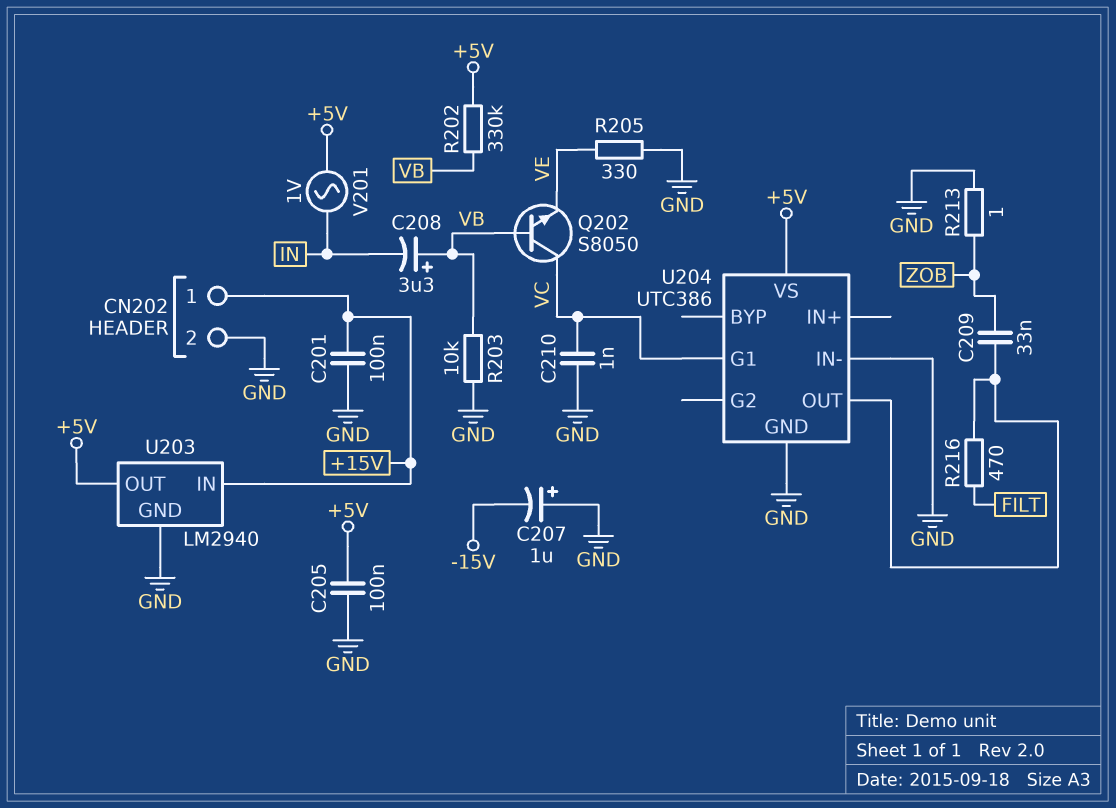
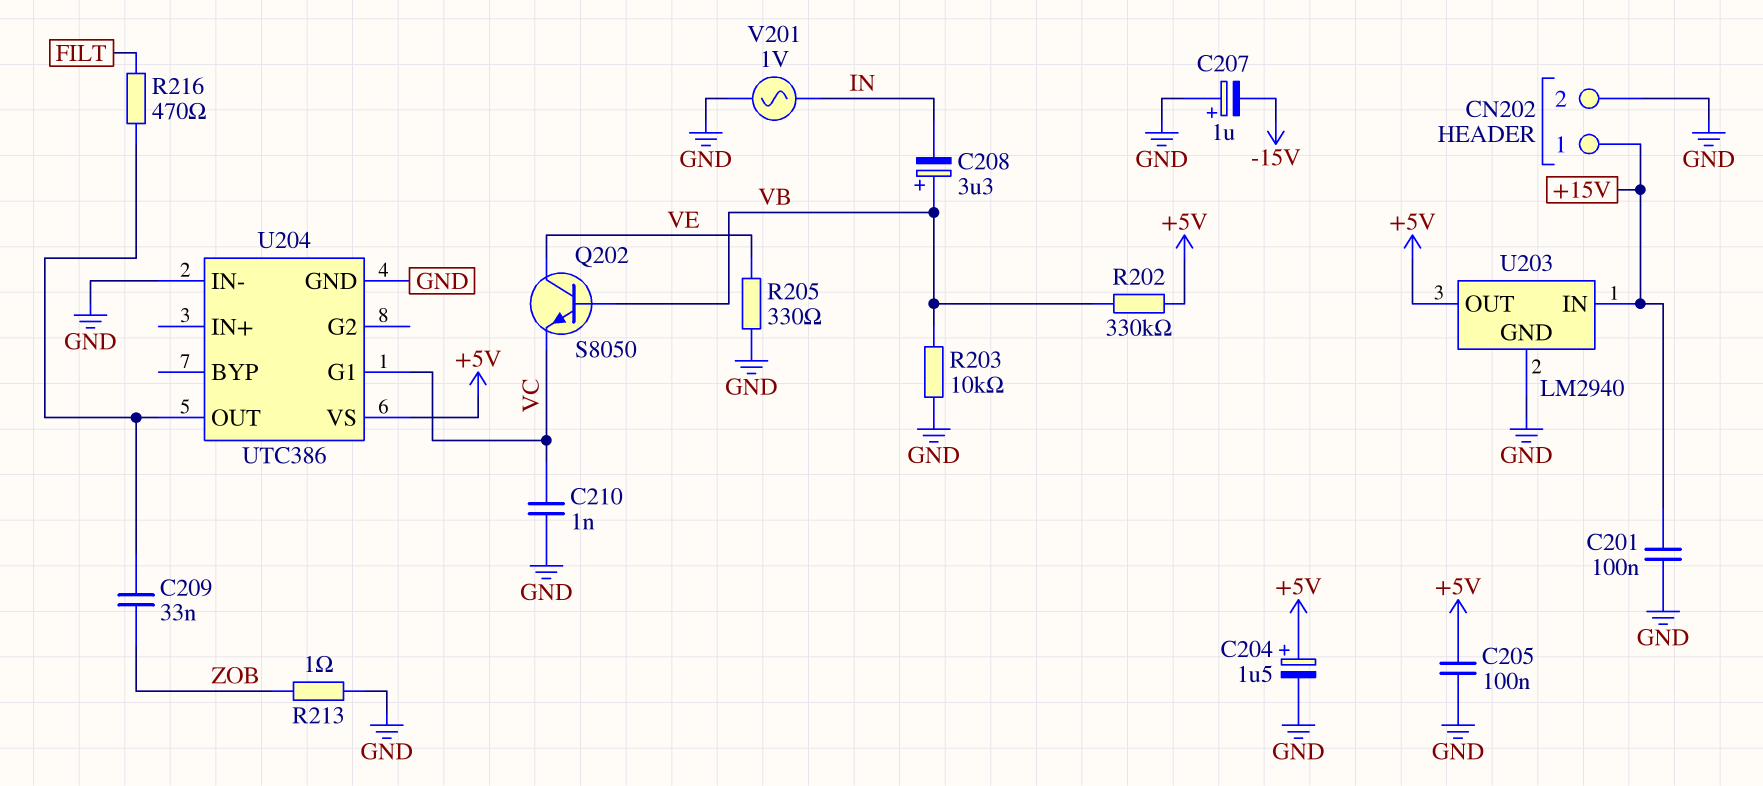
C204: none -> 1.5uF (plus +5V, minus GND)
Q202: NPN S8050 (B VB, C VC, E VE) -> NPN S8050 (B VB, C VE, E VC)
V201: AC 1V (+5V, IN) -> AC 1V (GND, IN)

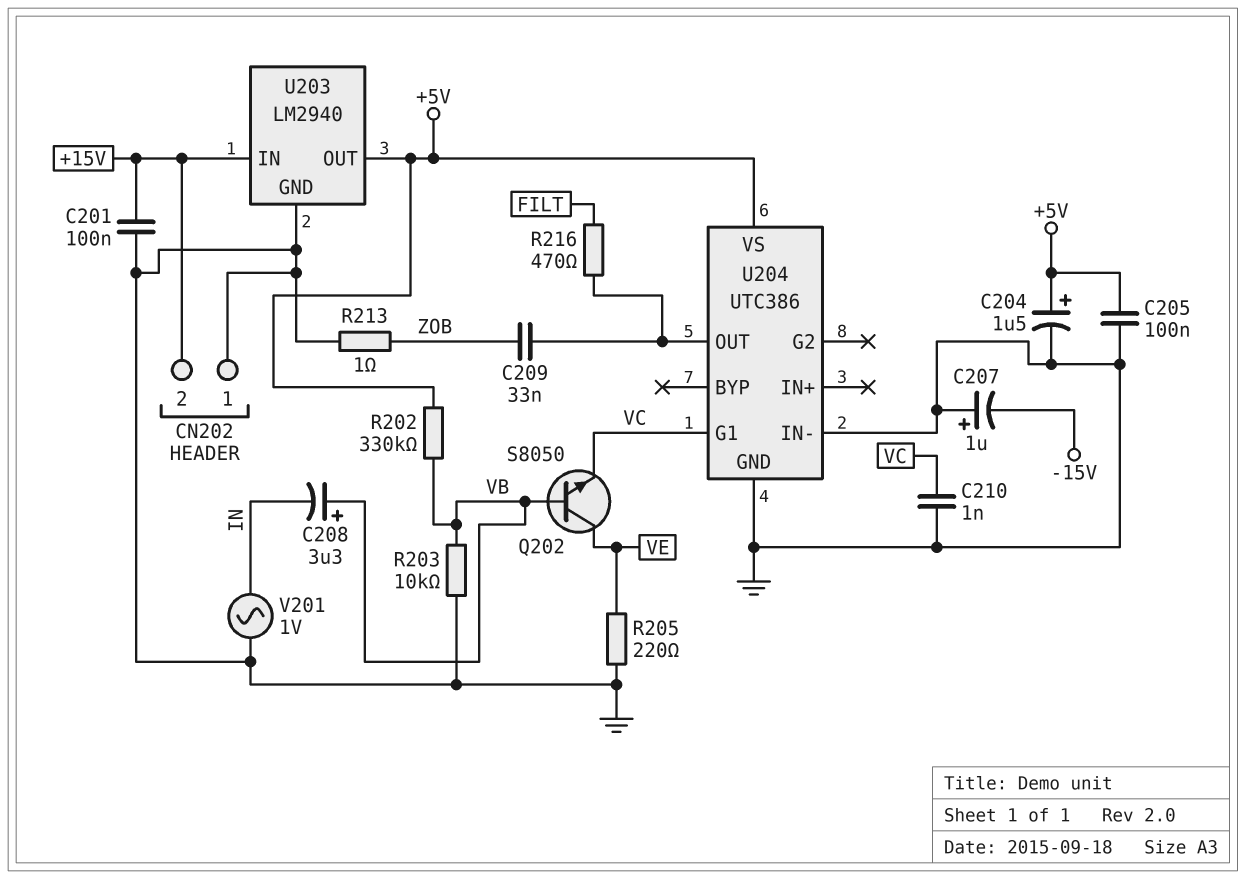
CN202 pin 1: +15V -> GND
CN202 pin 2: GND -> +15V
R205: 330 (GND, VE) -> 220 (GND, VE)

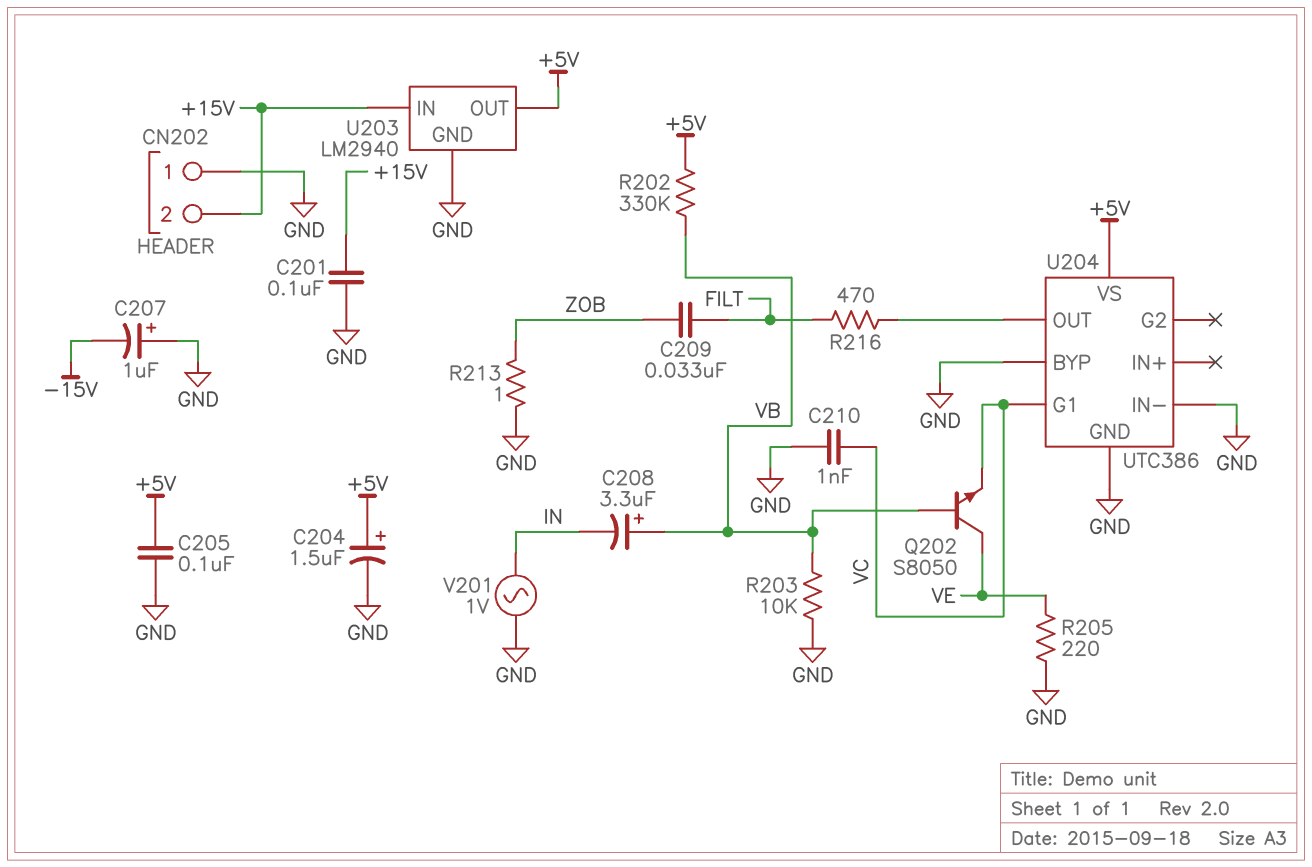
C209: 33nF (U204/OUT, ZOB) -> 33nF (FILT, ZOB)
U204 pin BYP: none -> GND

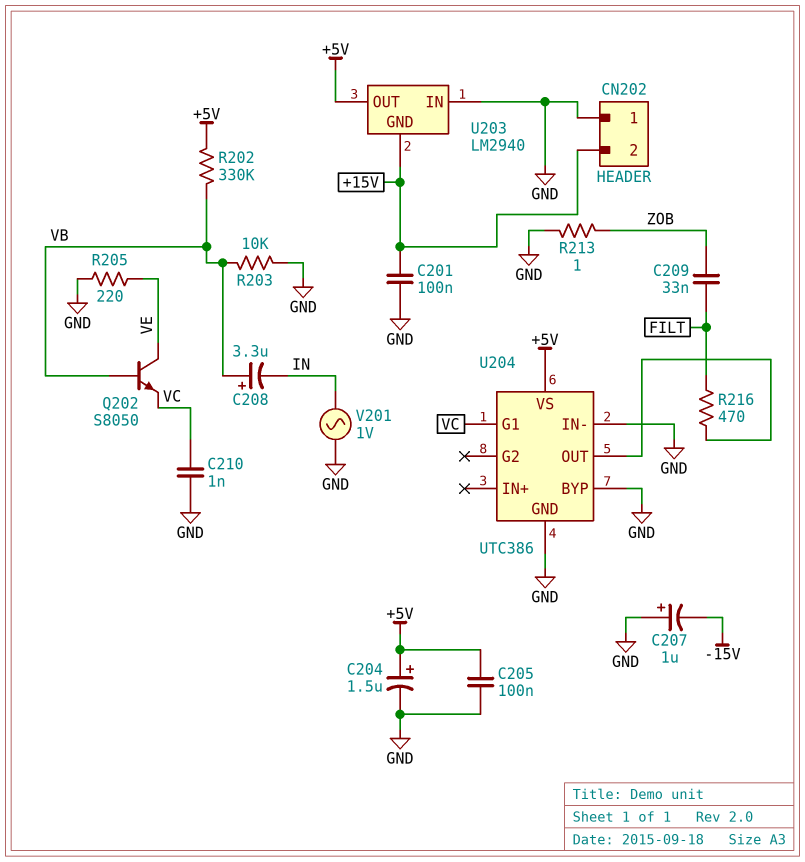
U203 pin GND: GND -> +15V
U203 pin IN: +15V -> GND

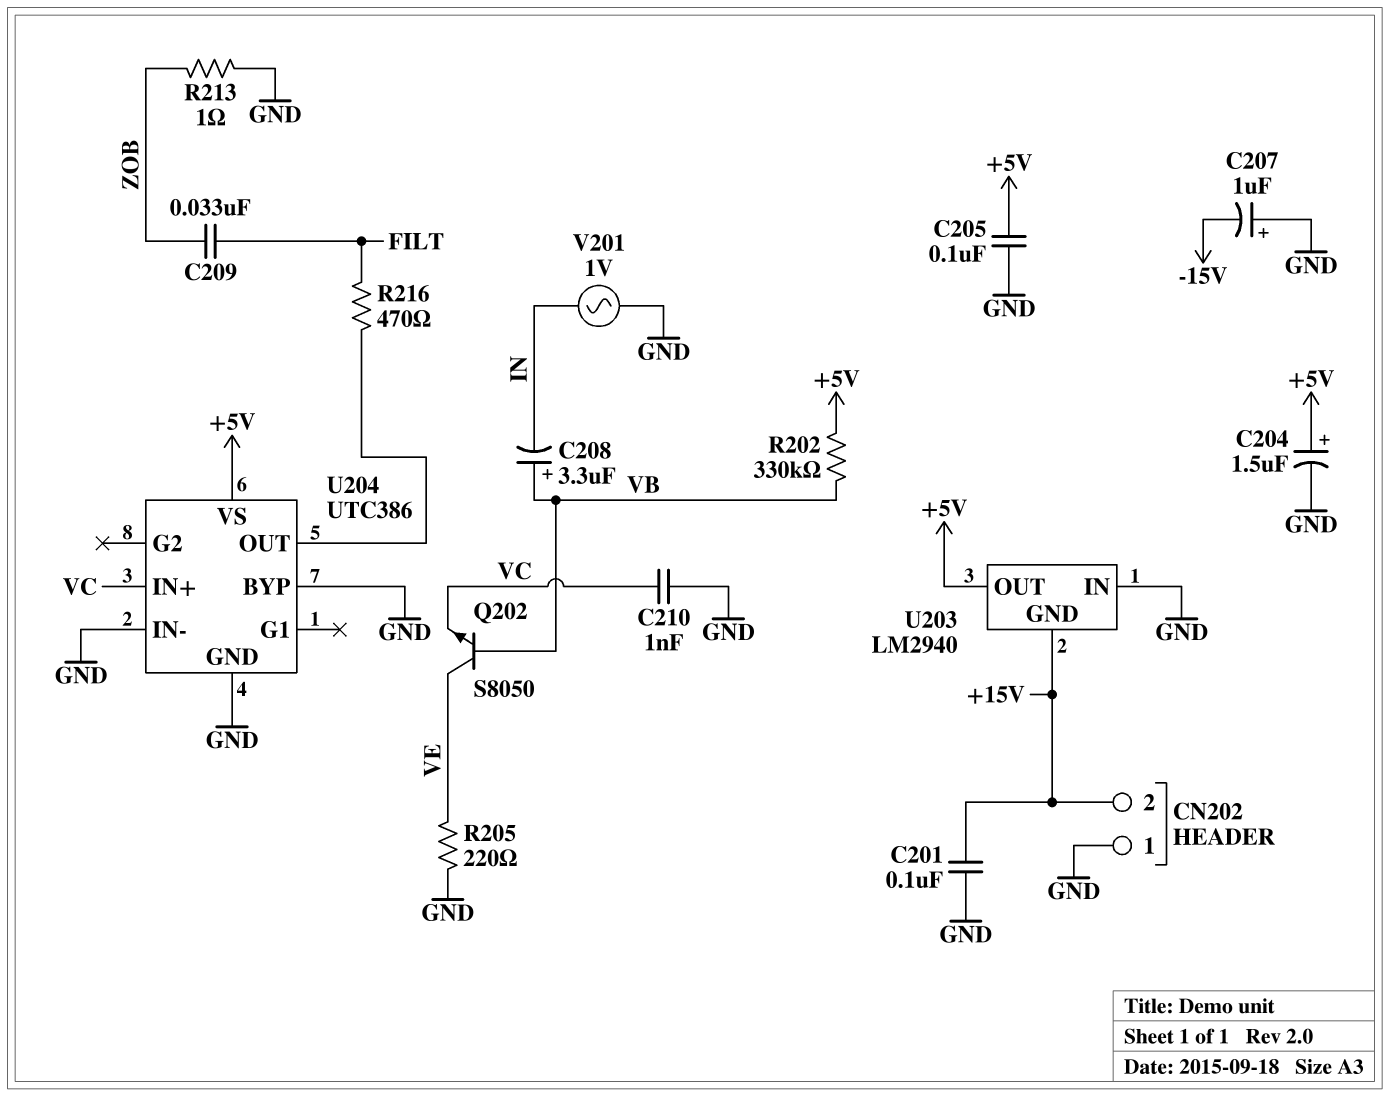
R203: 10k (GND, VB) -> none
U204 pin G1: VC -> none
U204 pin IN+: none -> VC

